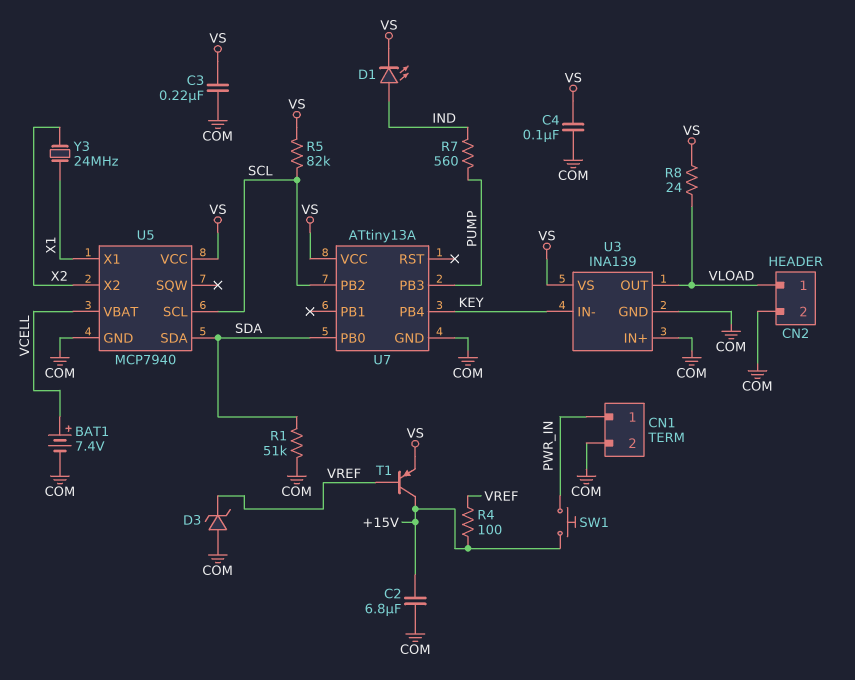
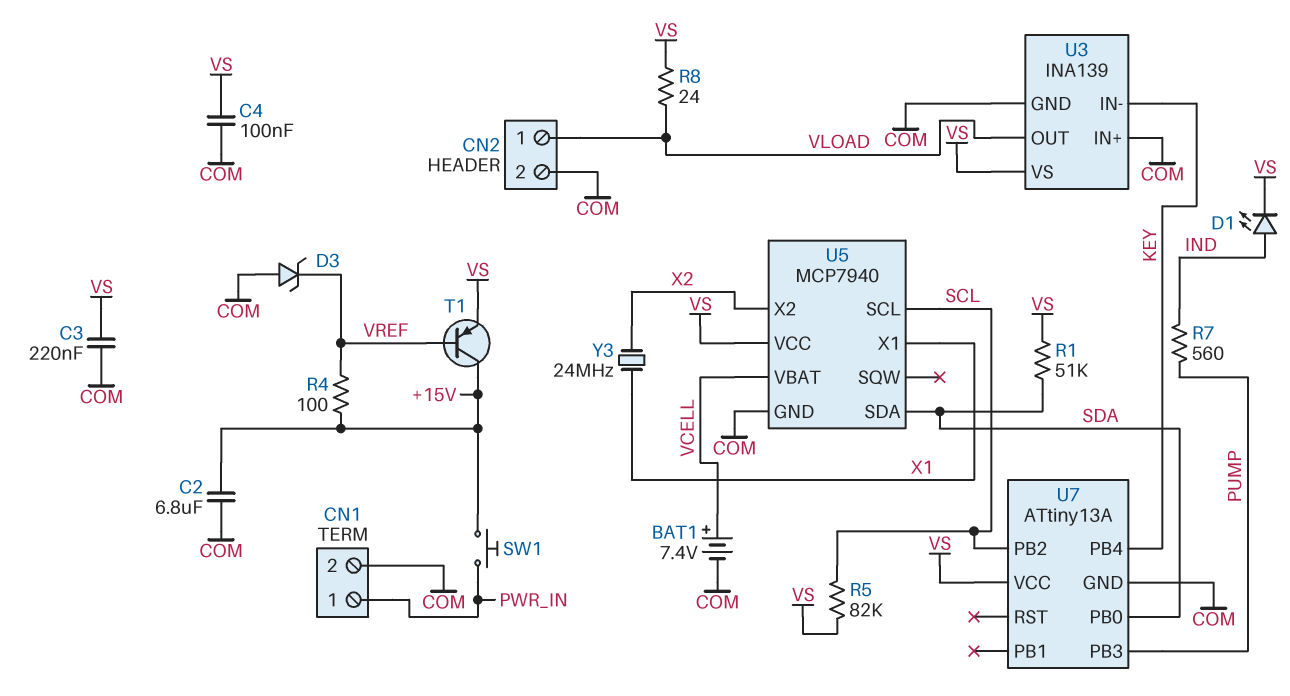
R1: 51k (COM, SDA) -> 51k (SDA, VS)

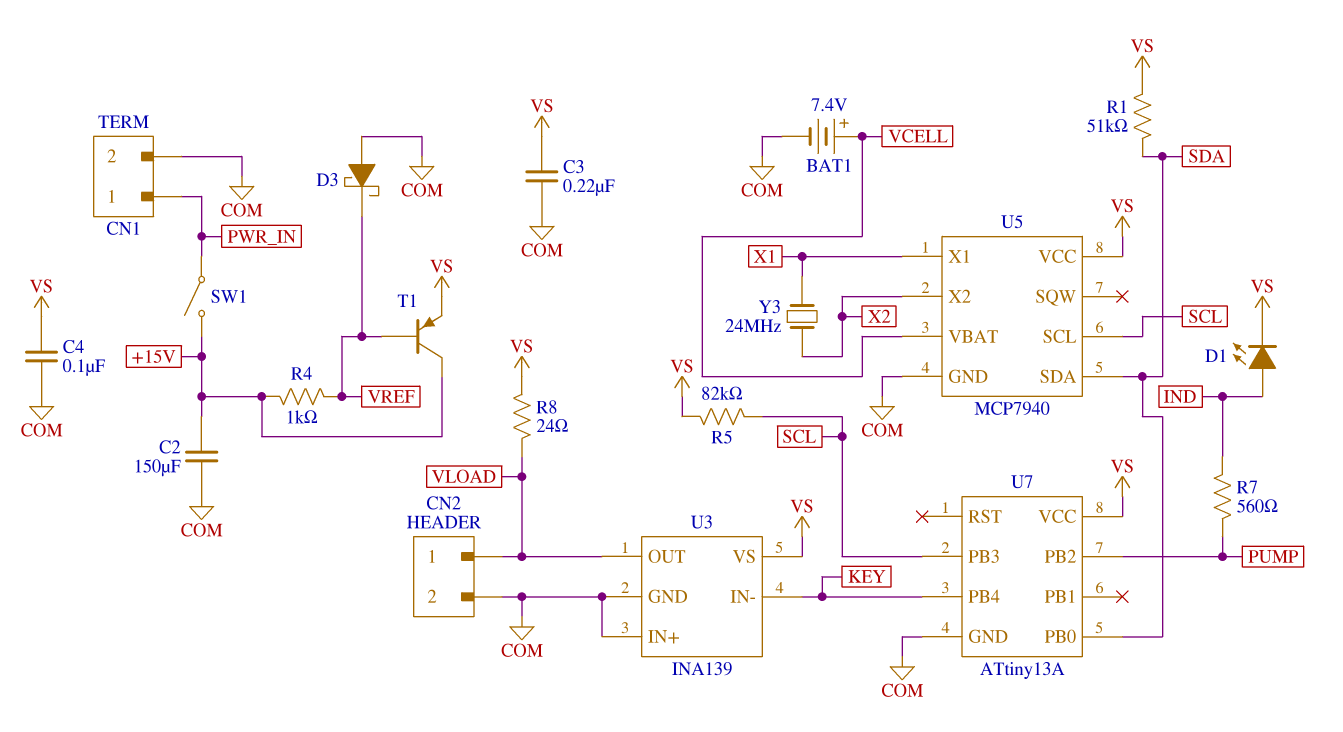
C2: 6.8uF (+15V, COM) -> 150uF (+15V, COM)
D3: zener (A COM, K VREF) -> schottky (A COM, K VREF)
R4: 100 (+15V, VREF) -> 1k (+15V, VREF)
SW1: button (+15V, PWR_IN) -> switch (+15V, PWR_IN)
U7 pin PB2: SCL -> PUMP
U7 pin PB3: PUMP -> SCL

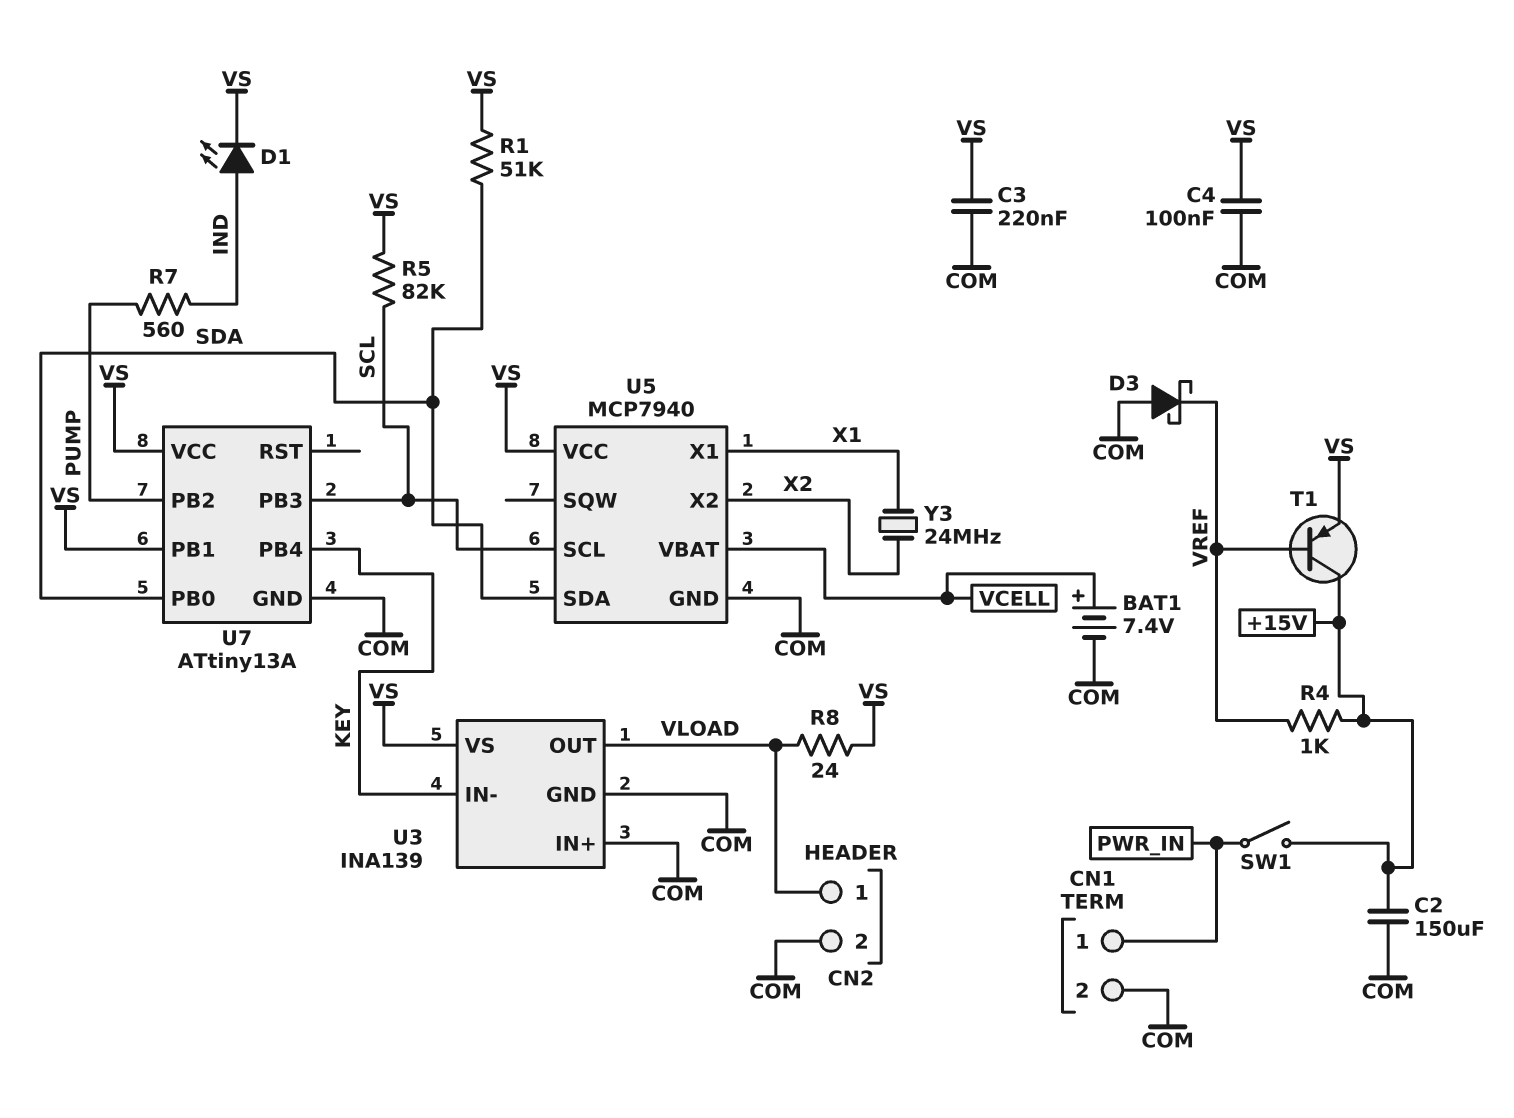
U7 pin PB1: none -> VS

